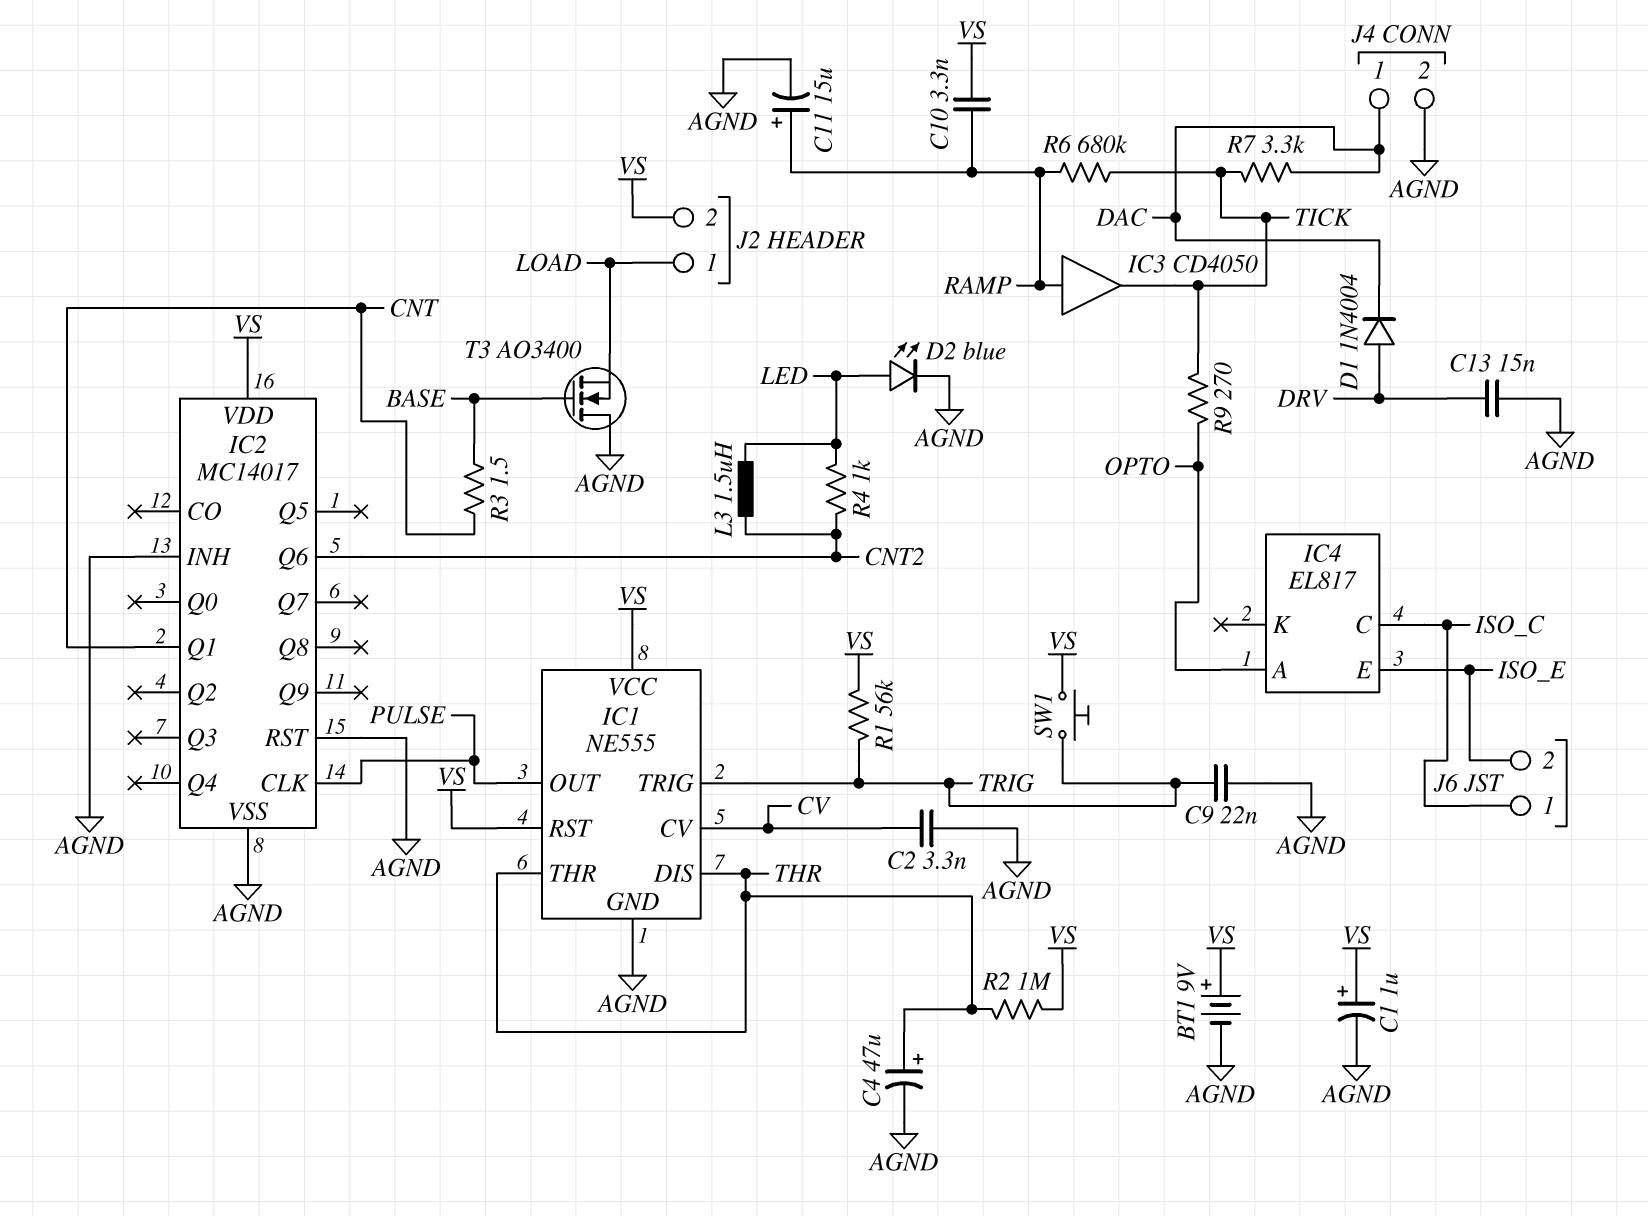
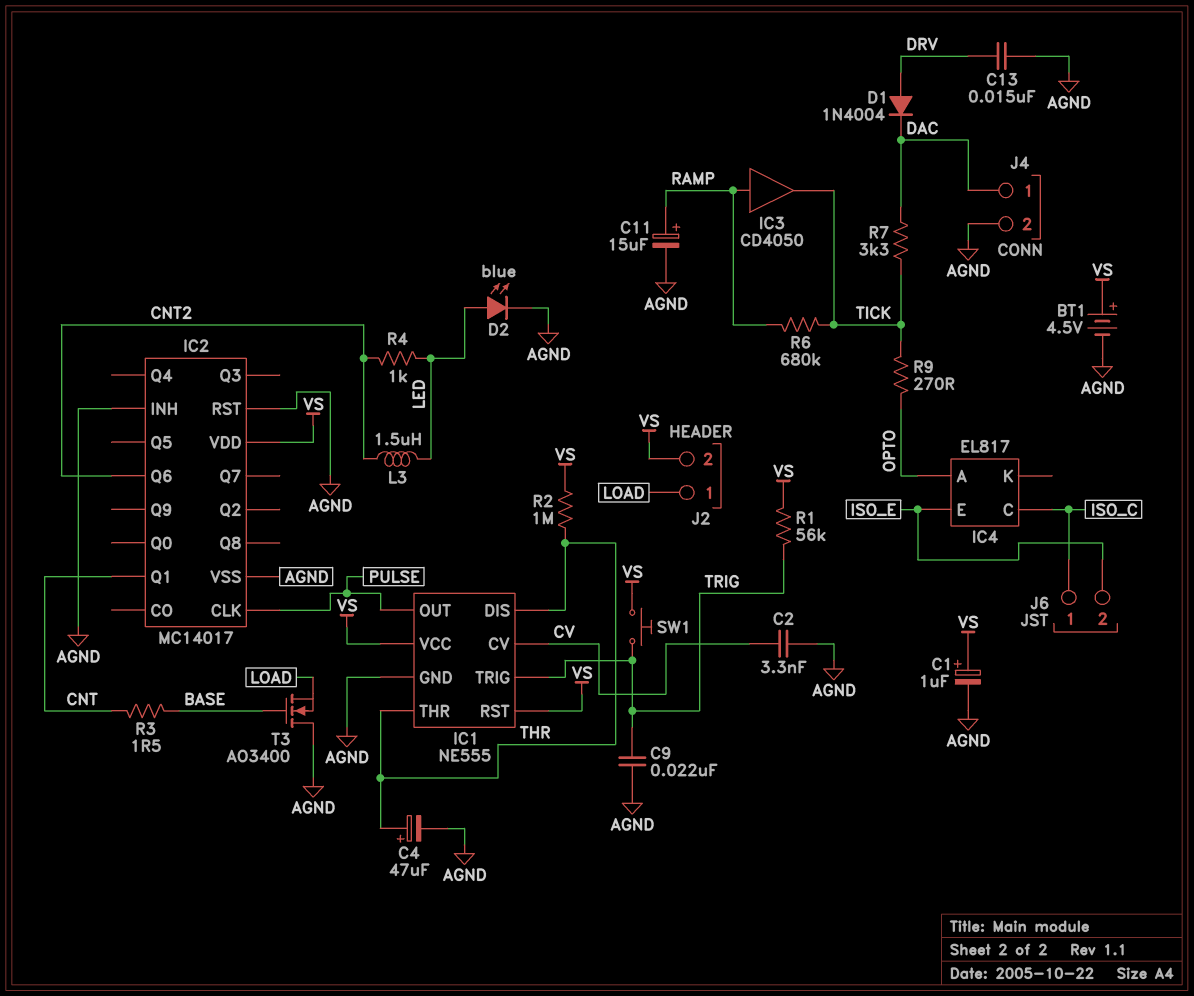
BT1: 9V (plus VS, minus AGND) -> 4.5V (plus VS, minus AGND)
C10: 3.3nF (RAMP, VS) -> none

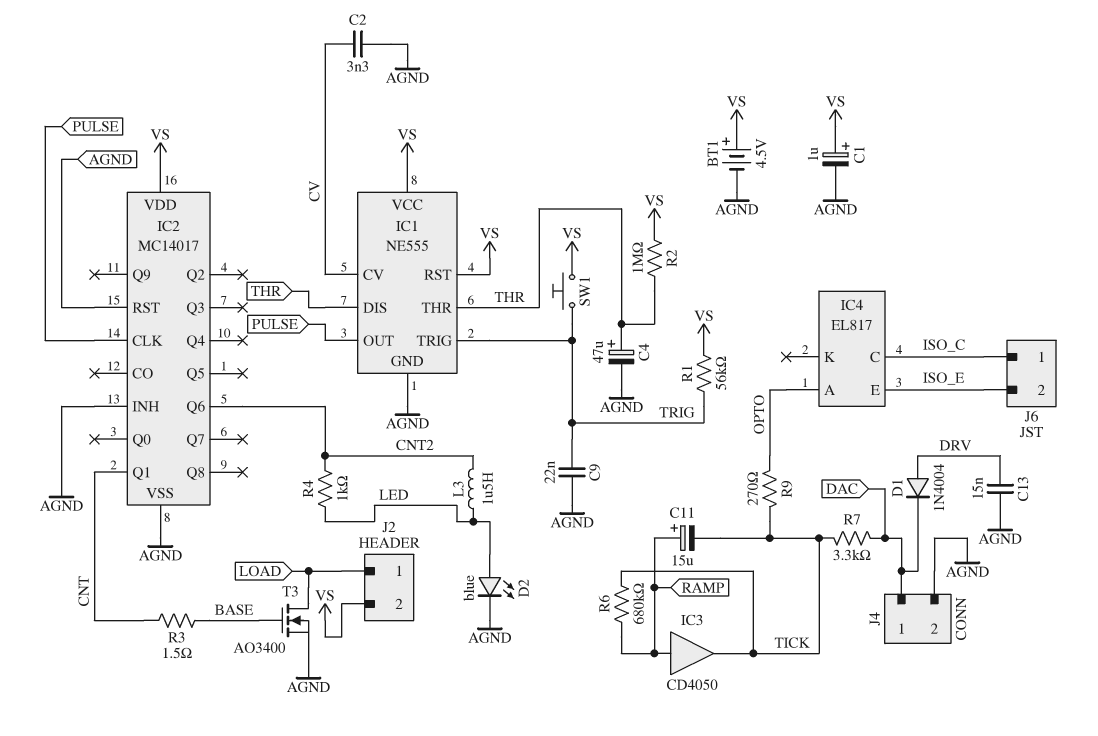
C11: 15uF (plus RAMP, minus AGND) -> 15uF (plus RAMP, minus TICK)
T3: NMOS AO3400 (G BASE, D AGND, S LOAD) -> NMOS AO3400 (G BASE, D LOAD, S AGND)

